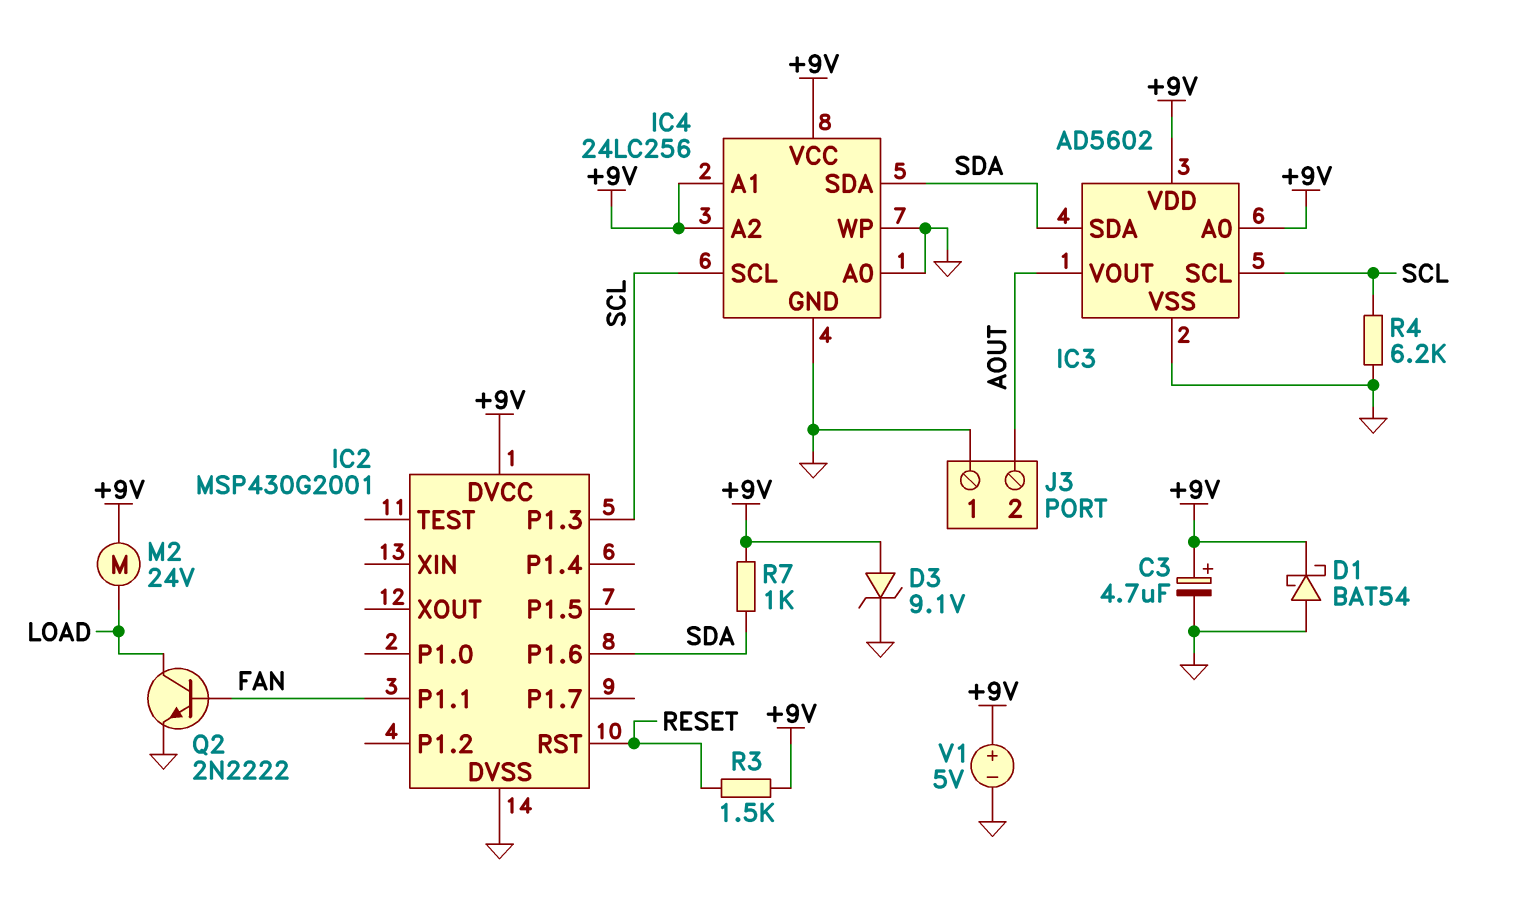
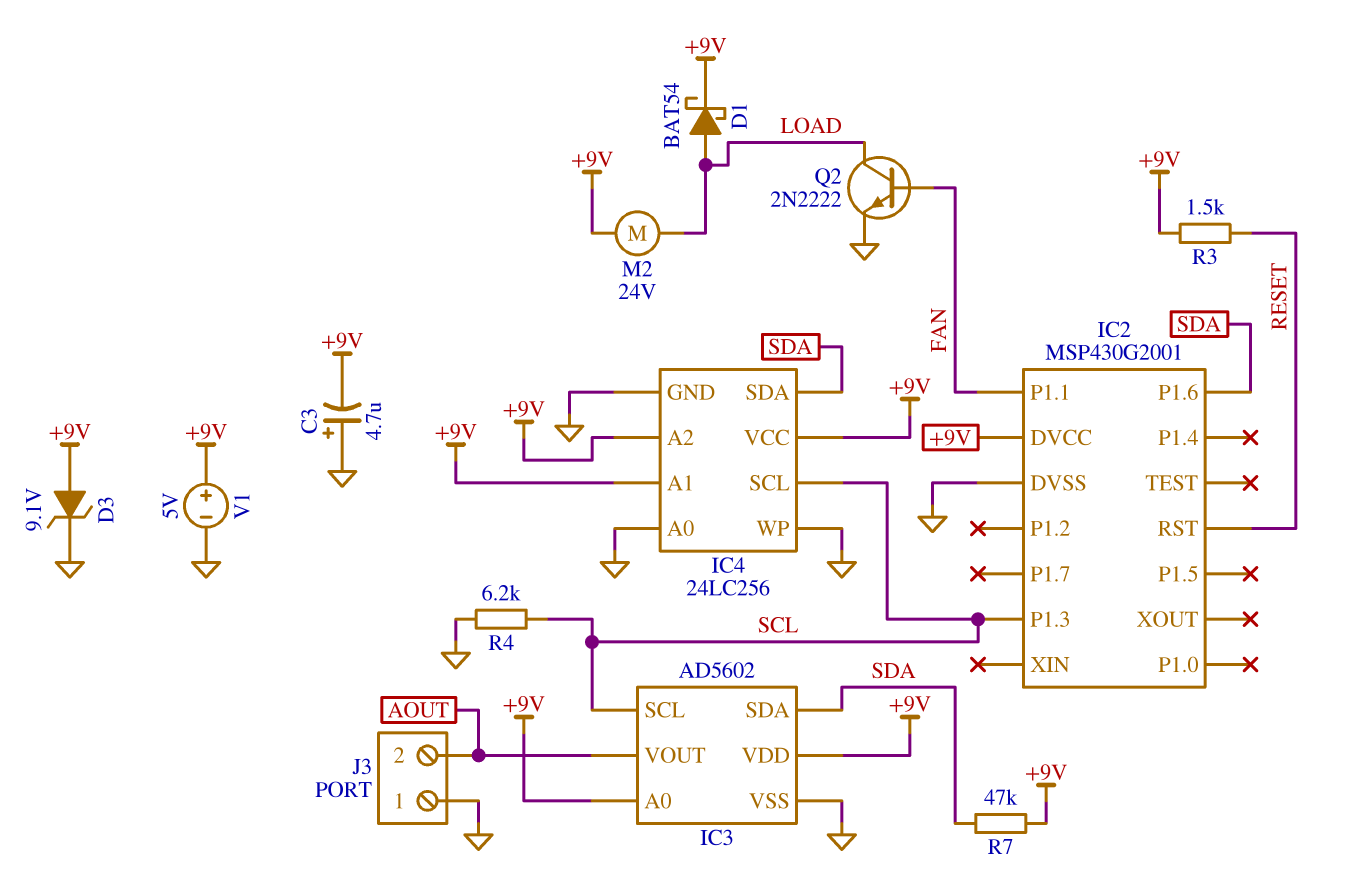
C3: 4.7uF (plus +9V, minus GND) -> 4.7uF (plus GND, minus +9V)
D1: schottky BAT54 (A GND, K +9V) -> schottky BAT54 (A LOAD, K +9V)
R7: 1k (+9V, SDA) -> 47k (+9V, SDA)

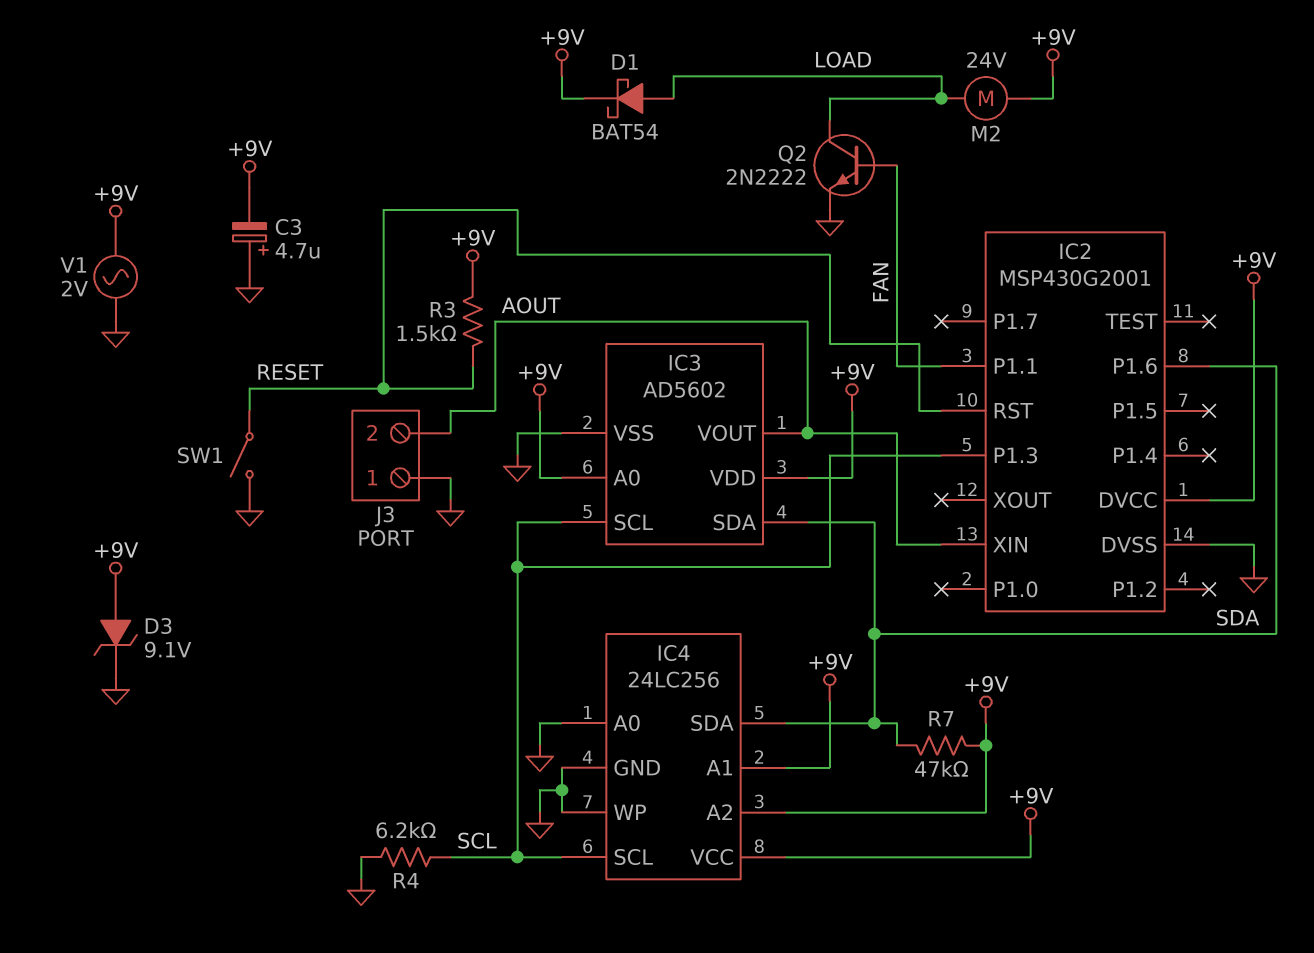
IC2 pin XIN: none -> AOUT
SW1: none -> switch (GND, RESET)
V1: 5V (plus +9V, minus GND) -> AC 2V (+9V, GND)

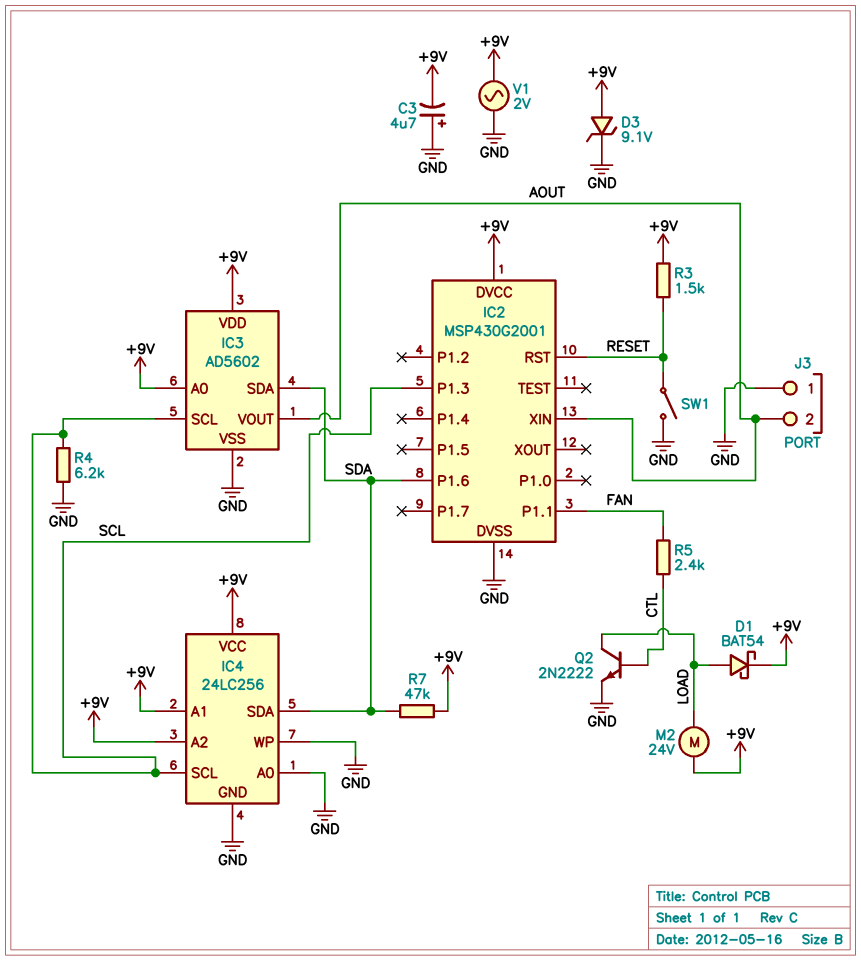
Q2: NPN 2N2222 (B FAN, C LOAD, E GND) -> NPN 2N2222 (B CTL, C LOAD, E GND)
R5: none -> 2.4k (CTL, FAN)

